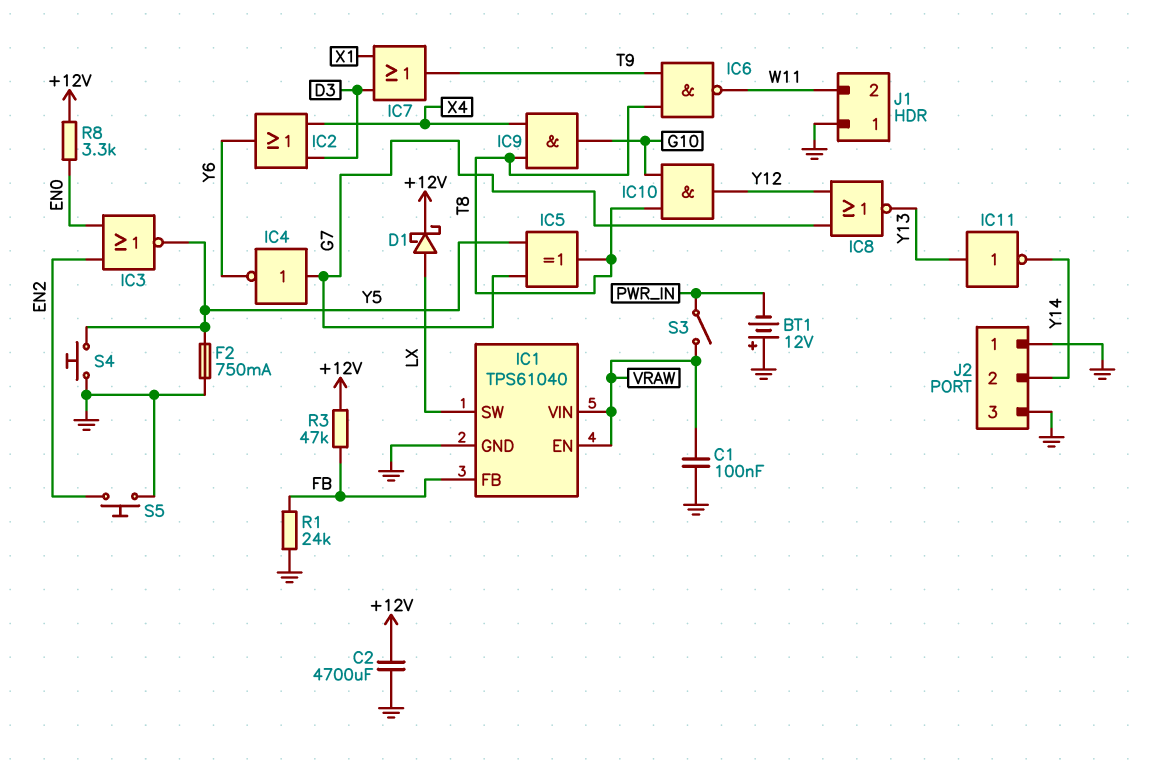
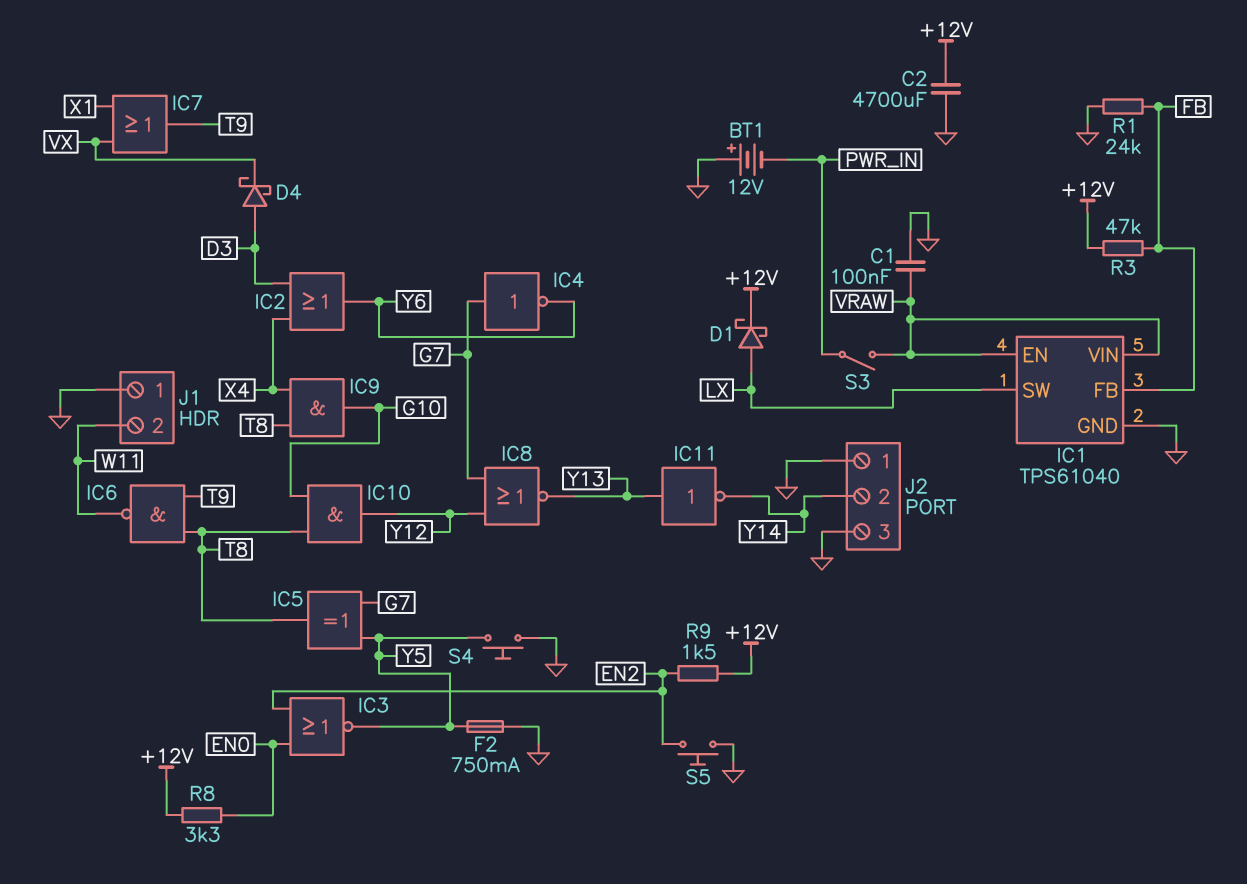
D4: none -> schottky (A D3, K VX)
IC7: OR (in D3, in X1, out T9) -> OR (in VX, in X1, out T9)
R9: none -> 1.5k (+12V, EN2)

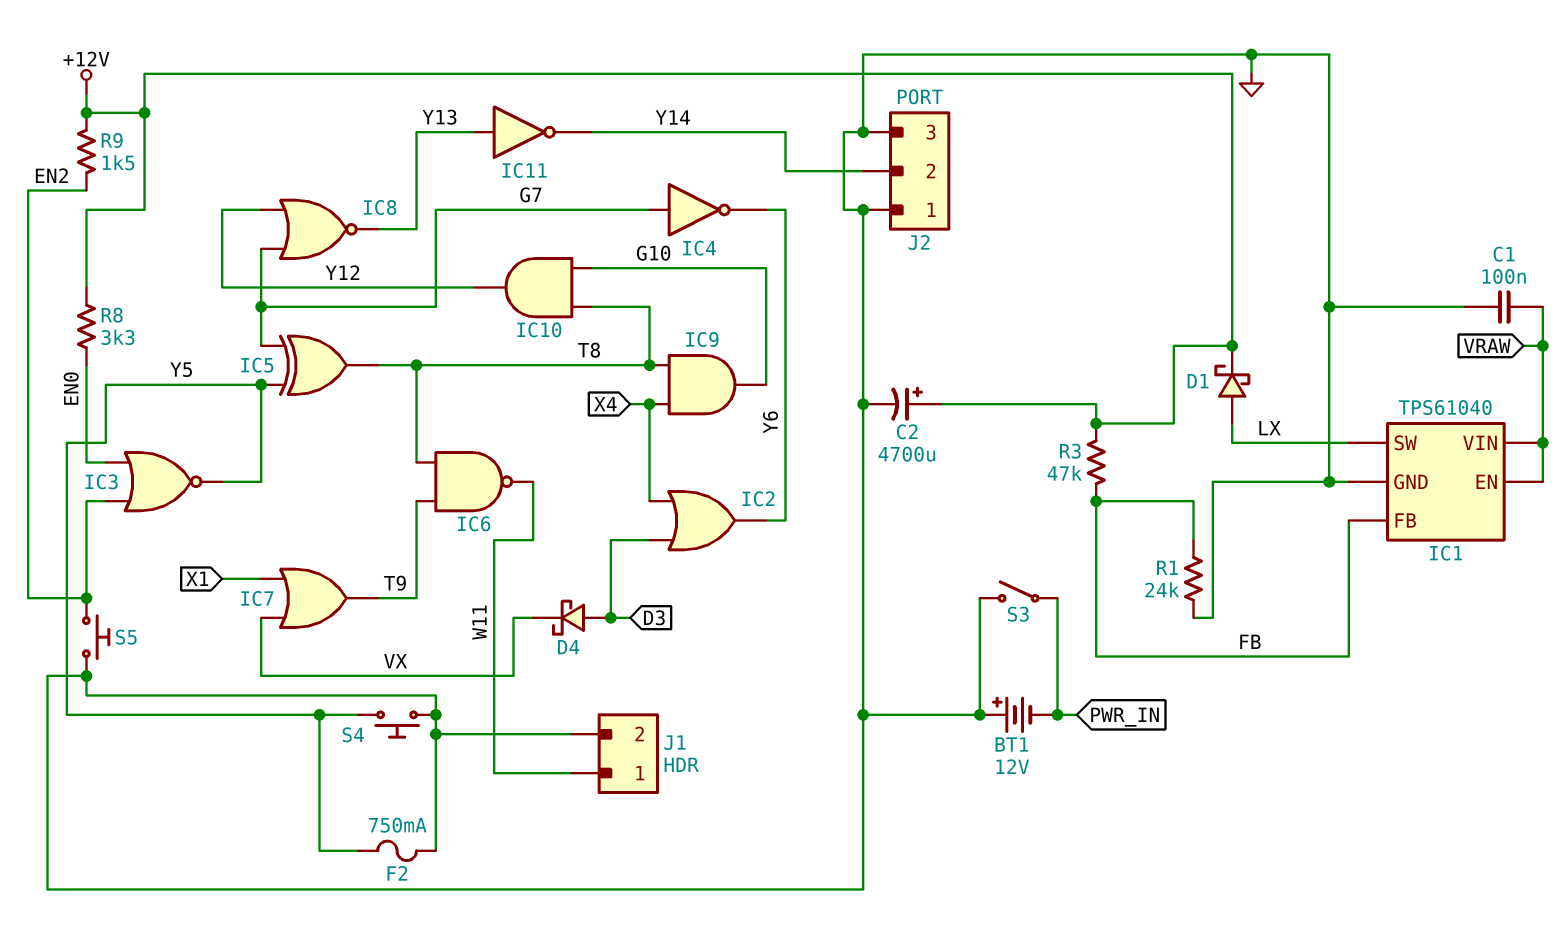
C2: 4700uF (+12V, GND) -> 4700uF (plus +12V, minus GND)
J1 pin 1: GND -> W11
J1 pin 2: W11 -> GND
S3: switch (PWR_IN, VRAW) -> switch (GND, PWR_IN)

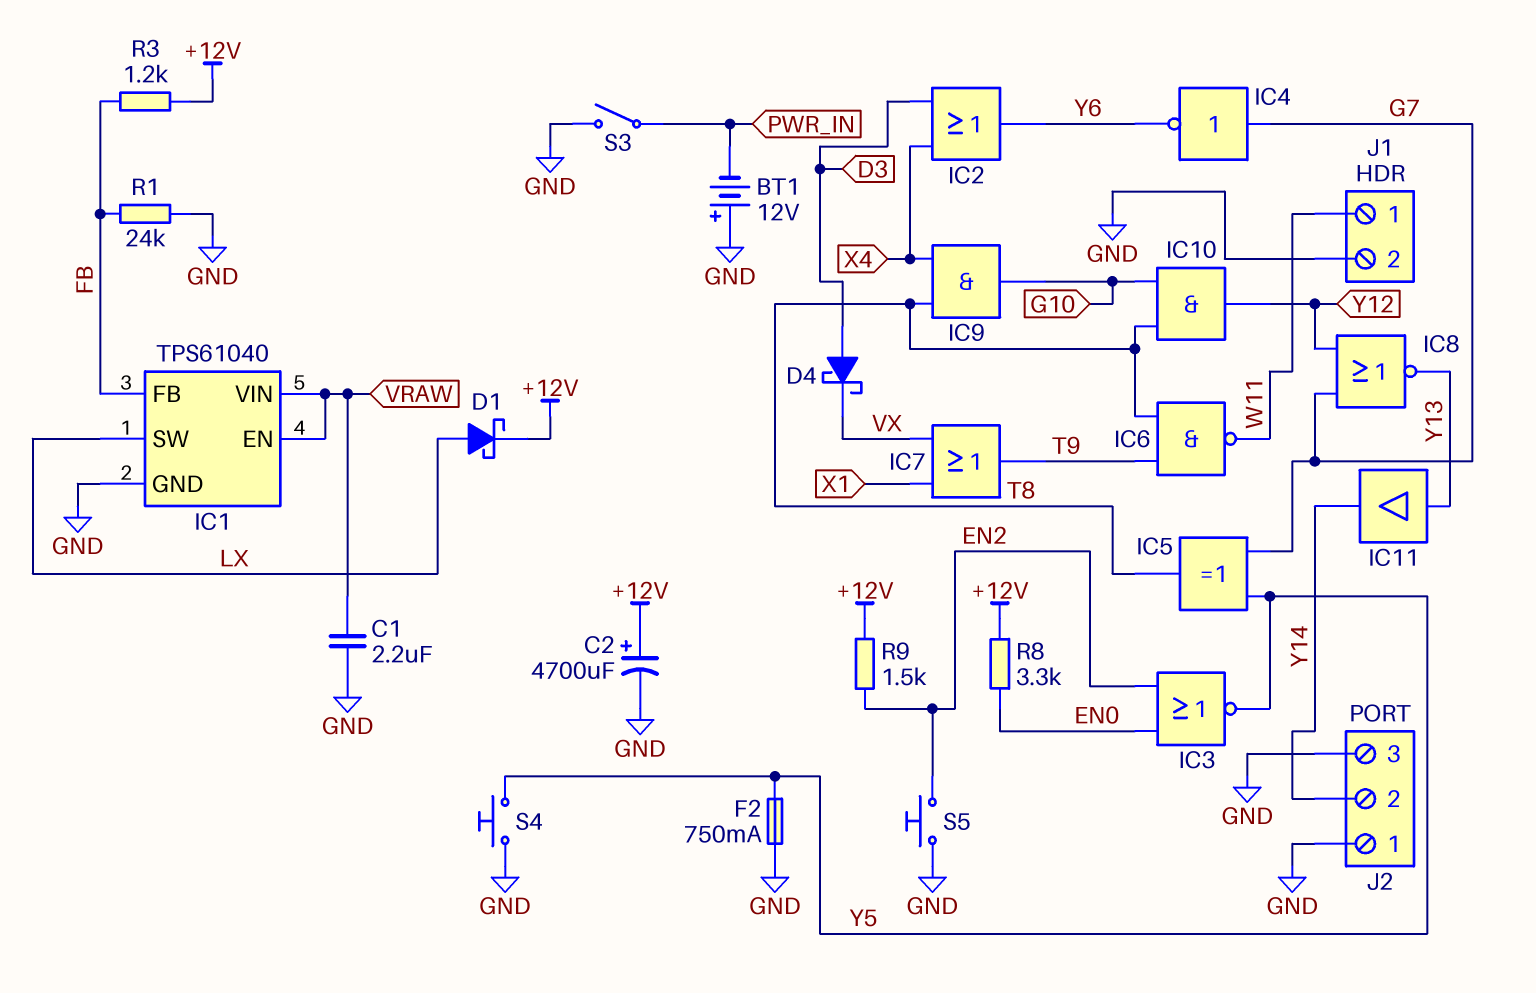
C1: 100nF (GND, VRAW) -> 2.2uF (GND, VRAW)
IC11: NOT (in Y13, out Y14) -> buffer (in Y13, out Y14)
R3: 47k (+12V, FB) -> 1.2k (+12V, FB)

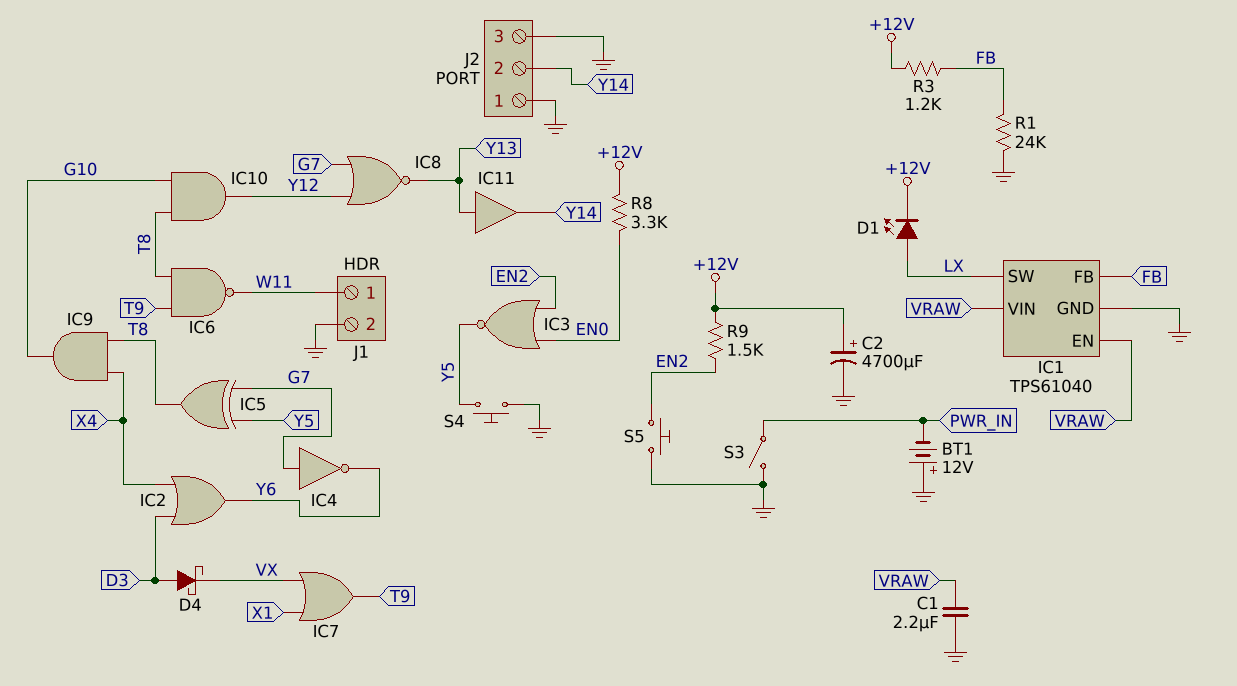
D1: schottky (A LX, K +12V) -> LED (A LX, K +12V)
F2: 750mA (GND, Y5) -> none

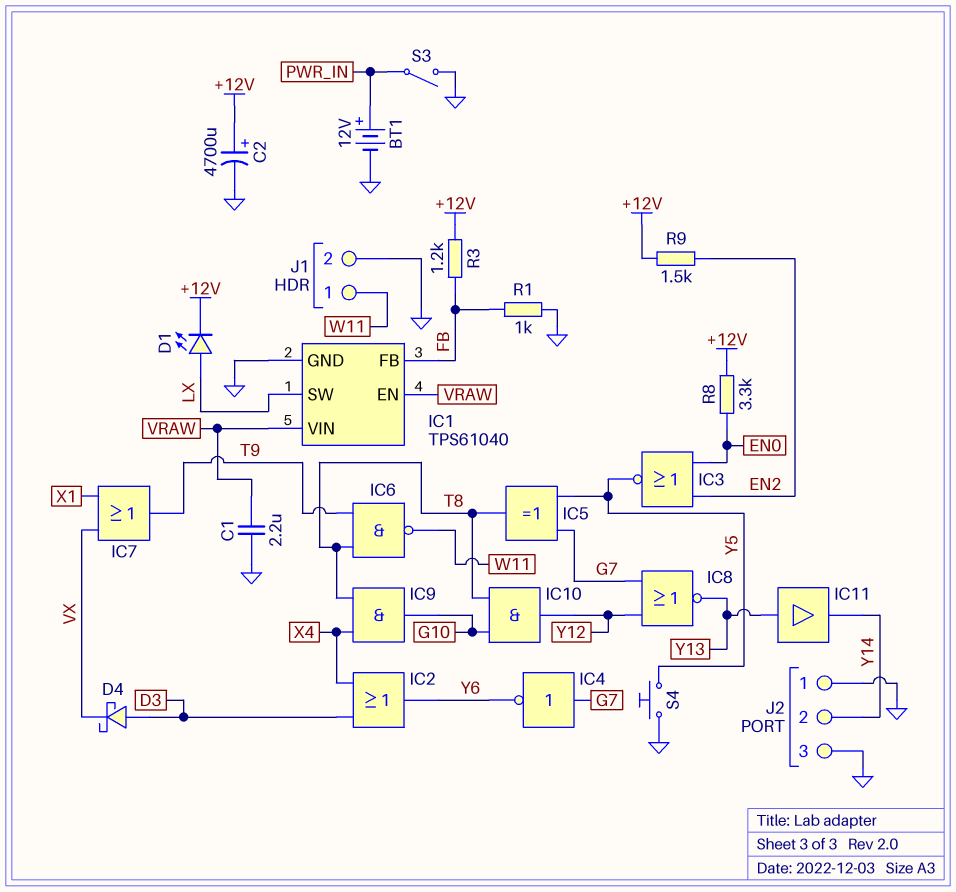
BT1: 12V (plus GND, minus PWR_IN) -> 12V (plus PWR_IN, minus GND)
R1: 24k (FB, GND) -> 1k (FB, GND)
S5: button (EN2, GND) -> none

